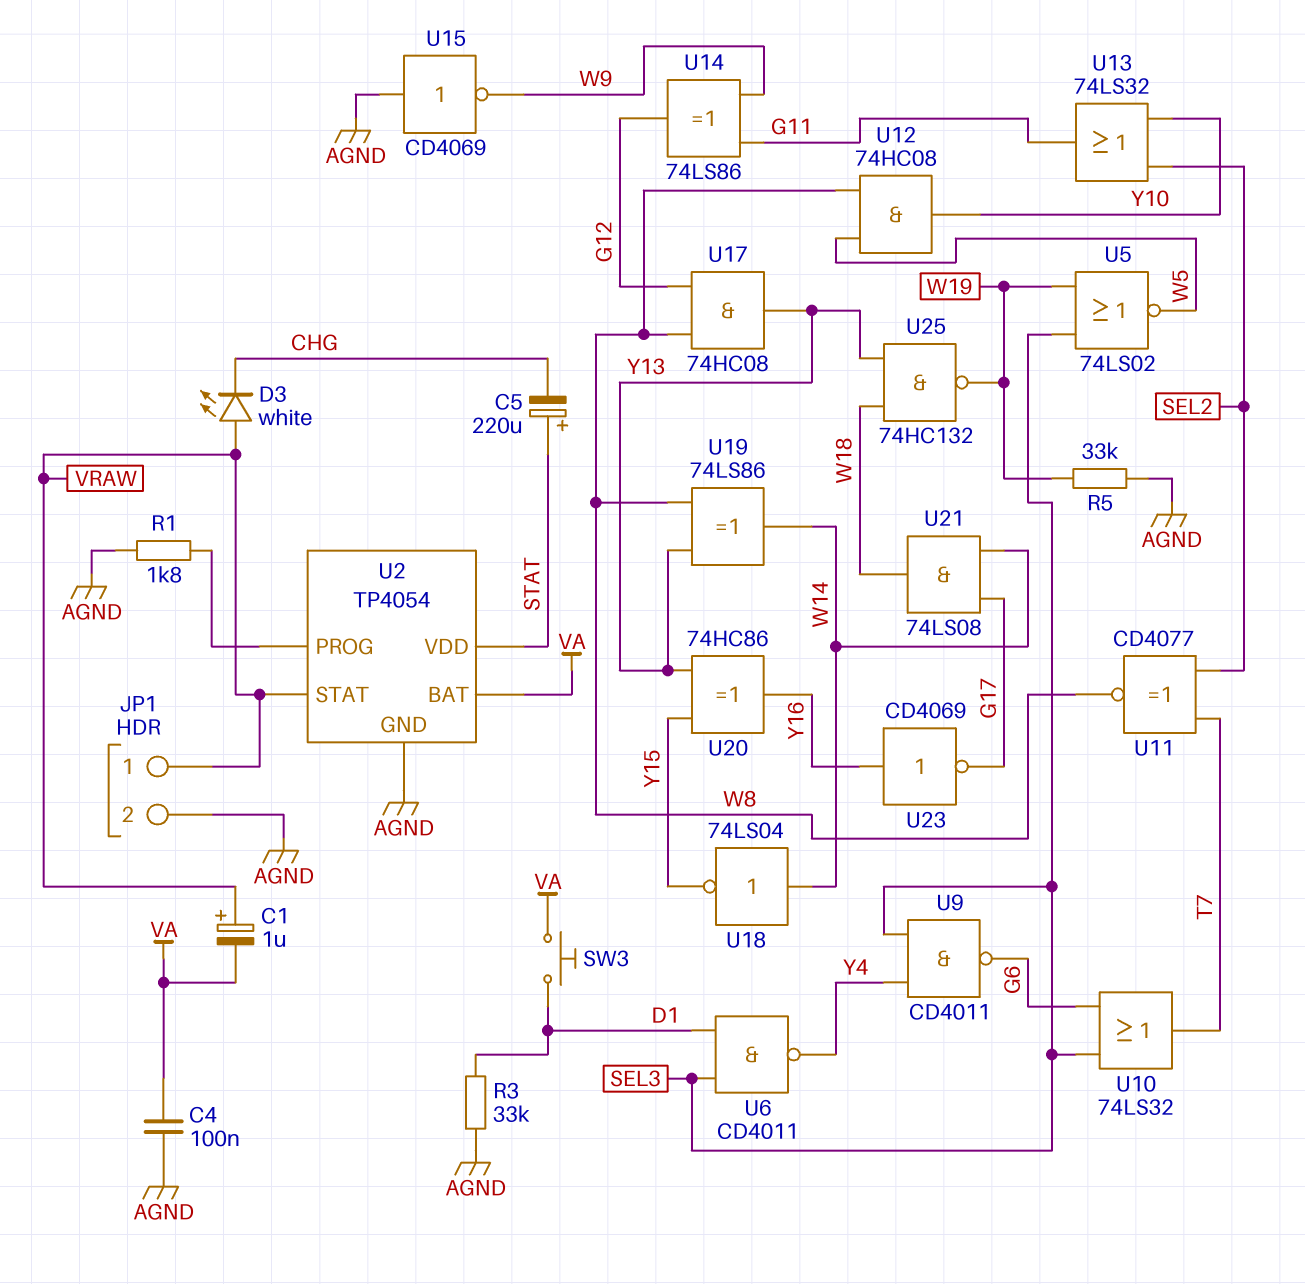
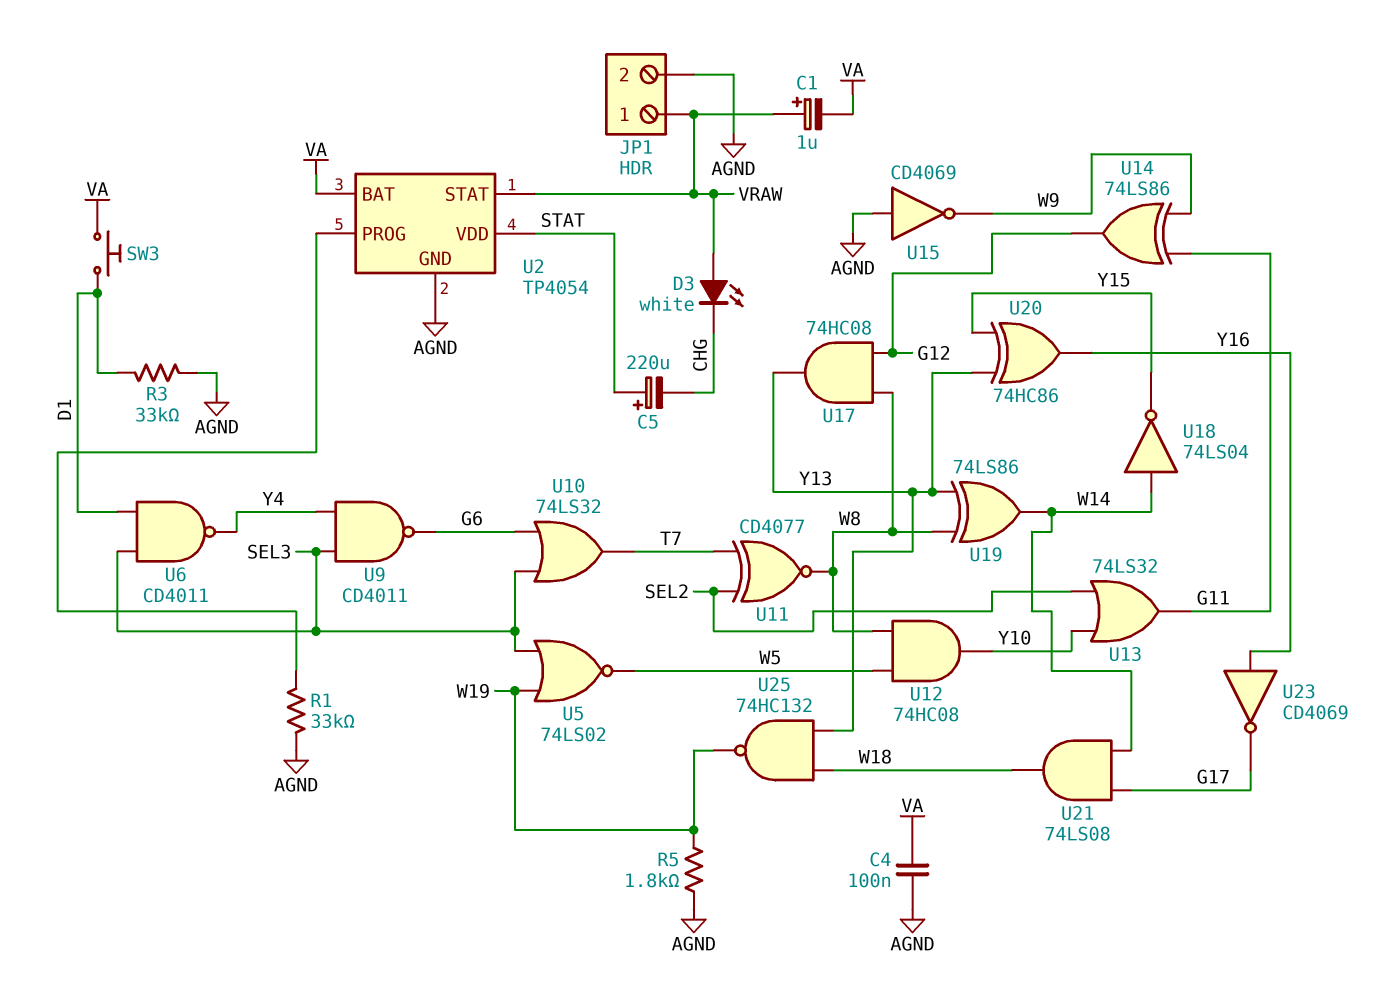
R1: 1.8k (AGND, U2/PROG) -> 33k (AGND, U2/PROG)
R5: 33k (AGND, W19) -> 1.8k (AGND, W19)

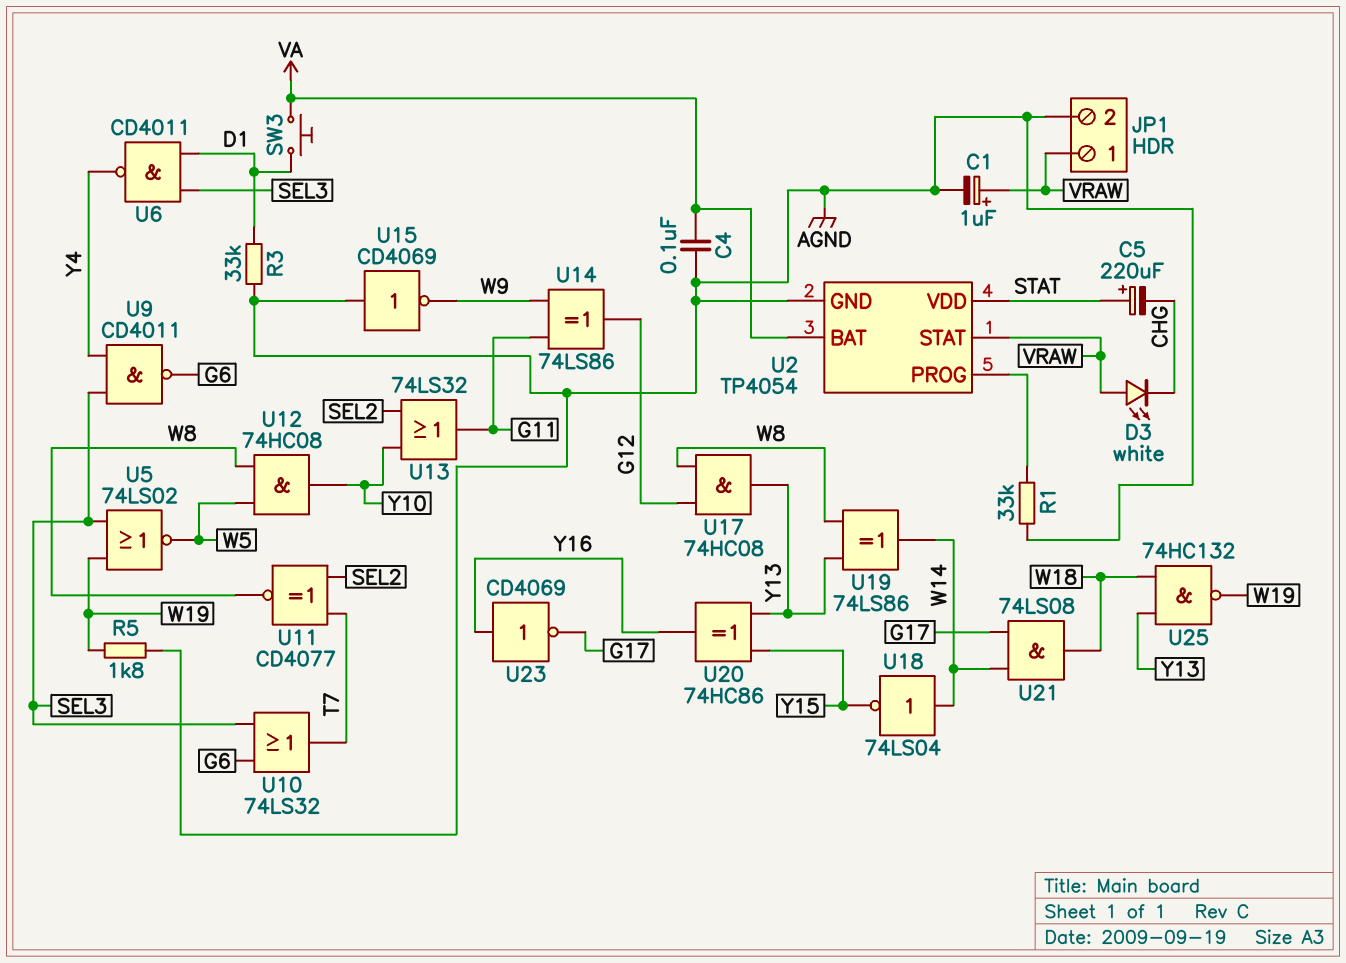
C1: 1uF (plus VRAW, minus VA) -> 1uF (plus VRAW, minus AGND)

